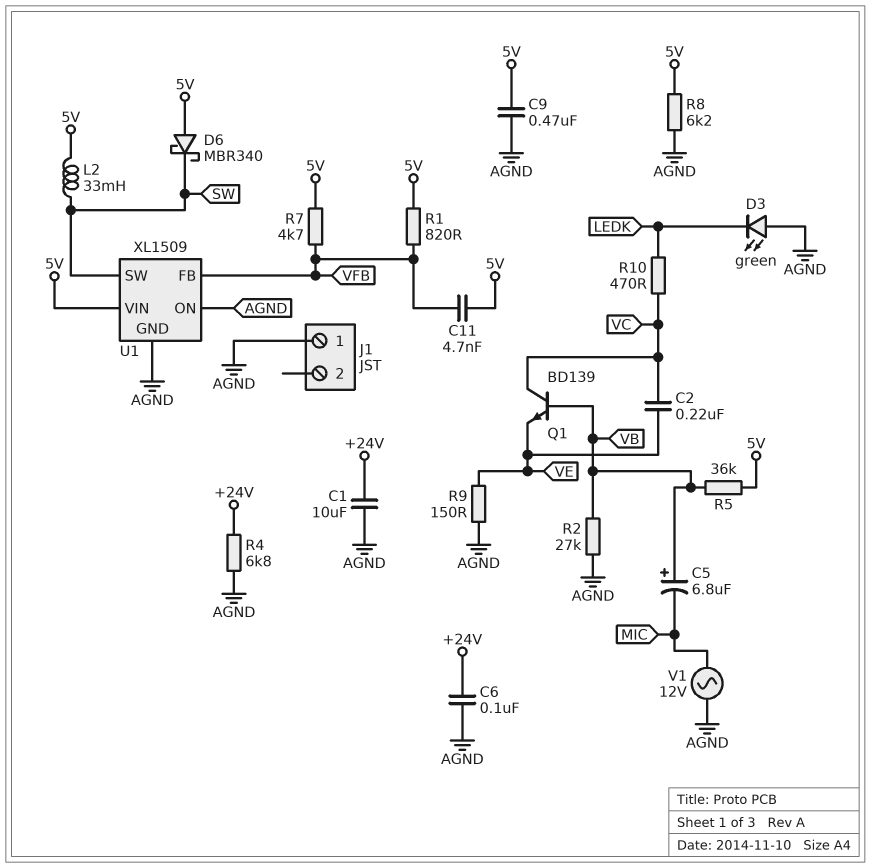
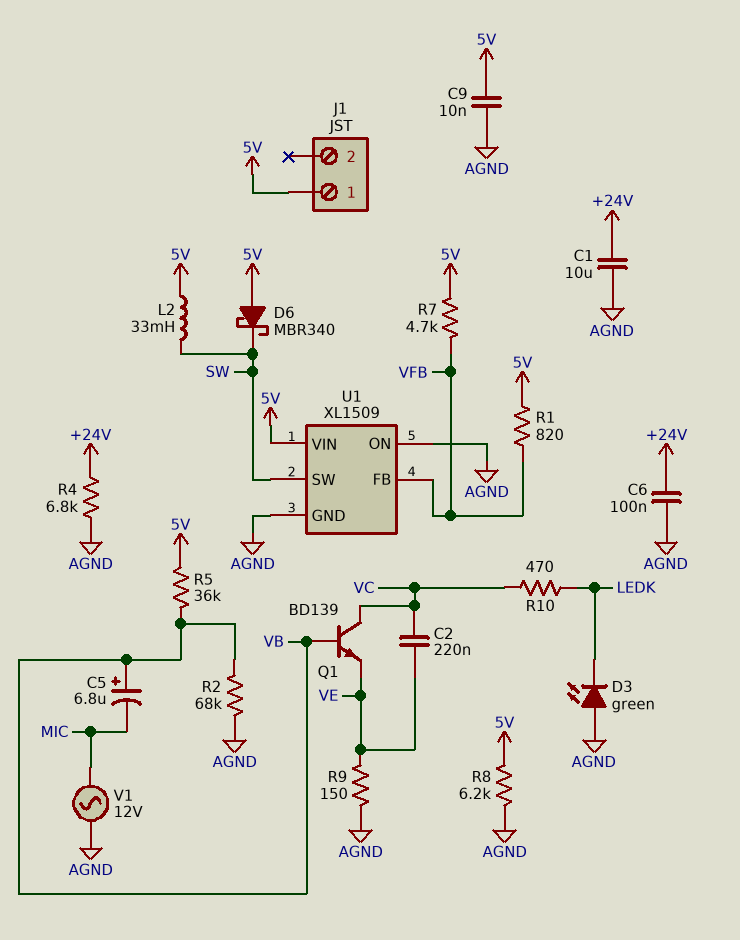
C9: 470nF (5V, AGND) -> 10nF (5V, AGND)
C11: 4.7nF (5V, VFB) -> none
J1 pin 1: AGND -> 5V
R2: 27k (AGND, VB) -> 68k (AGND, VB)

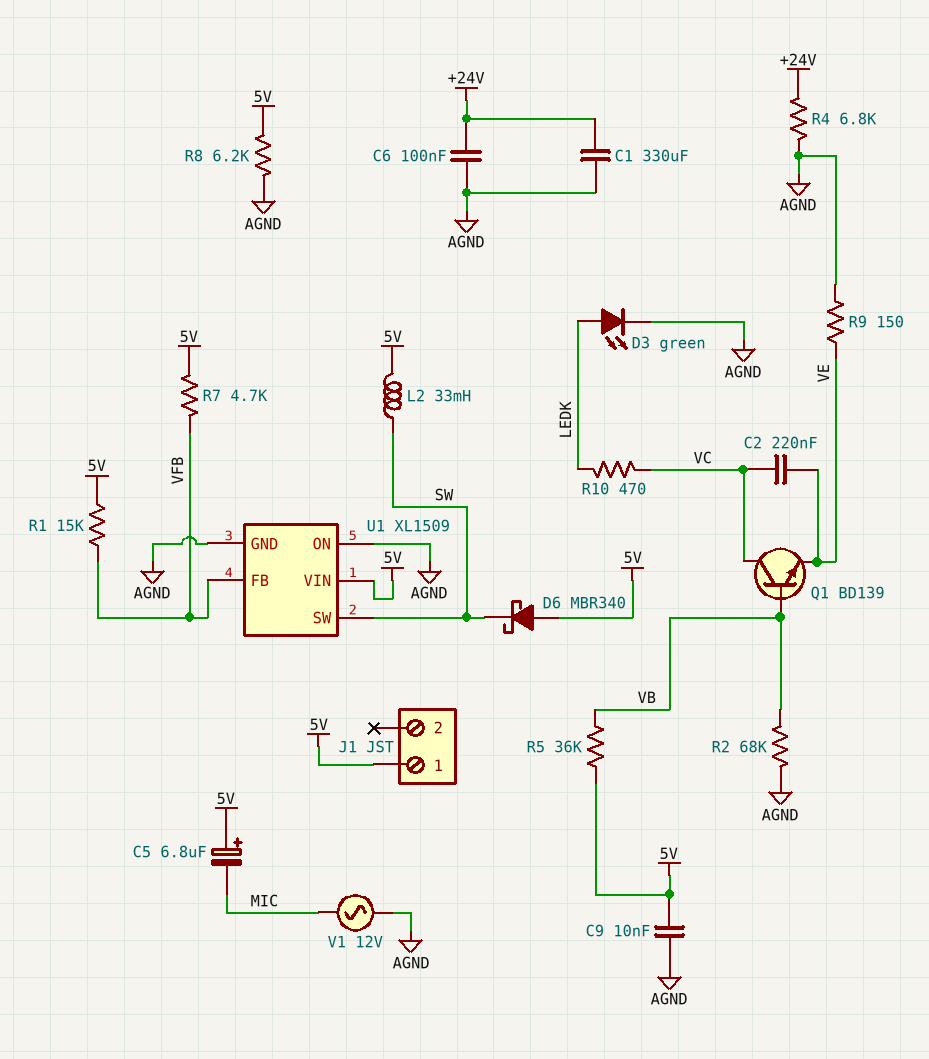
C1: 10uF (+24V, AGND) -> 330uF (+24V, AGND)
C5: 6.8uF (plus VB, minus MIC) -> 6.8uF (plus 5V, minus MIC)
D3: LED green (A AGND, K LEDK) -> LED green (A LEDK, K AGND)
R1: 820 (5V, VFB) -> 15k (5V, VFB)

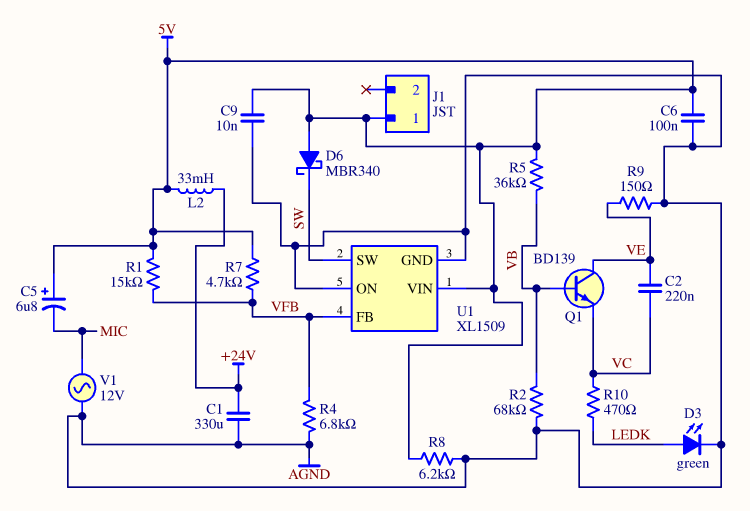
C6: 100nF (+24V, AGND) -> 100nF (5V, AGND)
L2: 33mH (5V, SW) -> 33mH (+24V, 5V)
Q1: NPN BD139 (B VB, C VC, E VE) -> NPN BD139 (B VB, C VE, E VC)
R4: 6.8k (+24V, AGND) -> 6.8k (AGND, VFB)

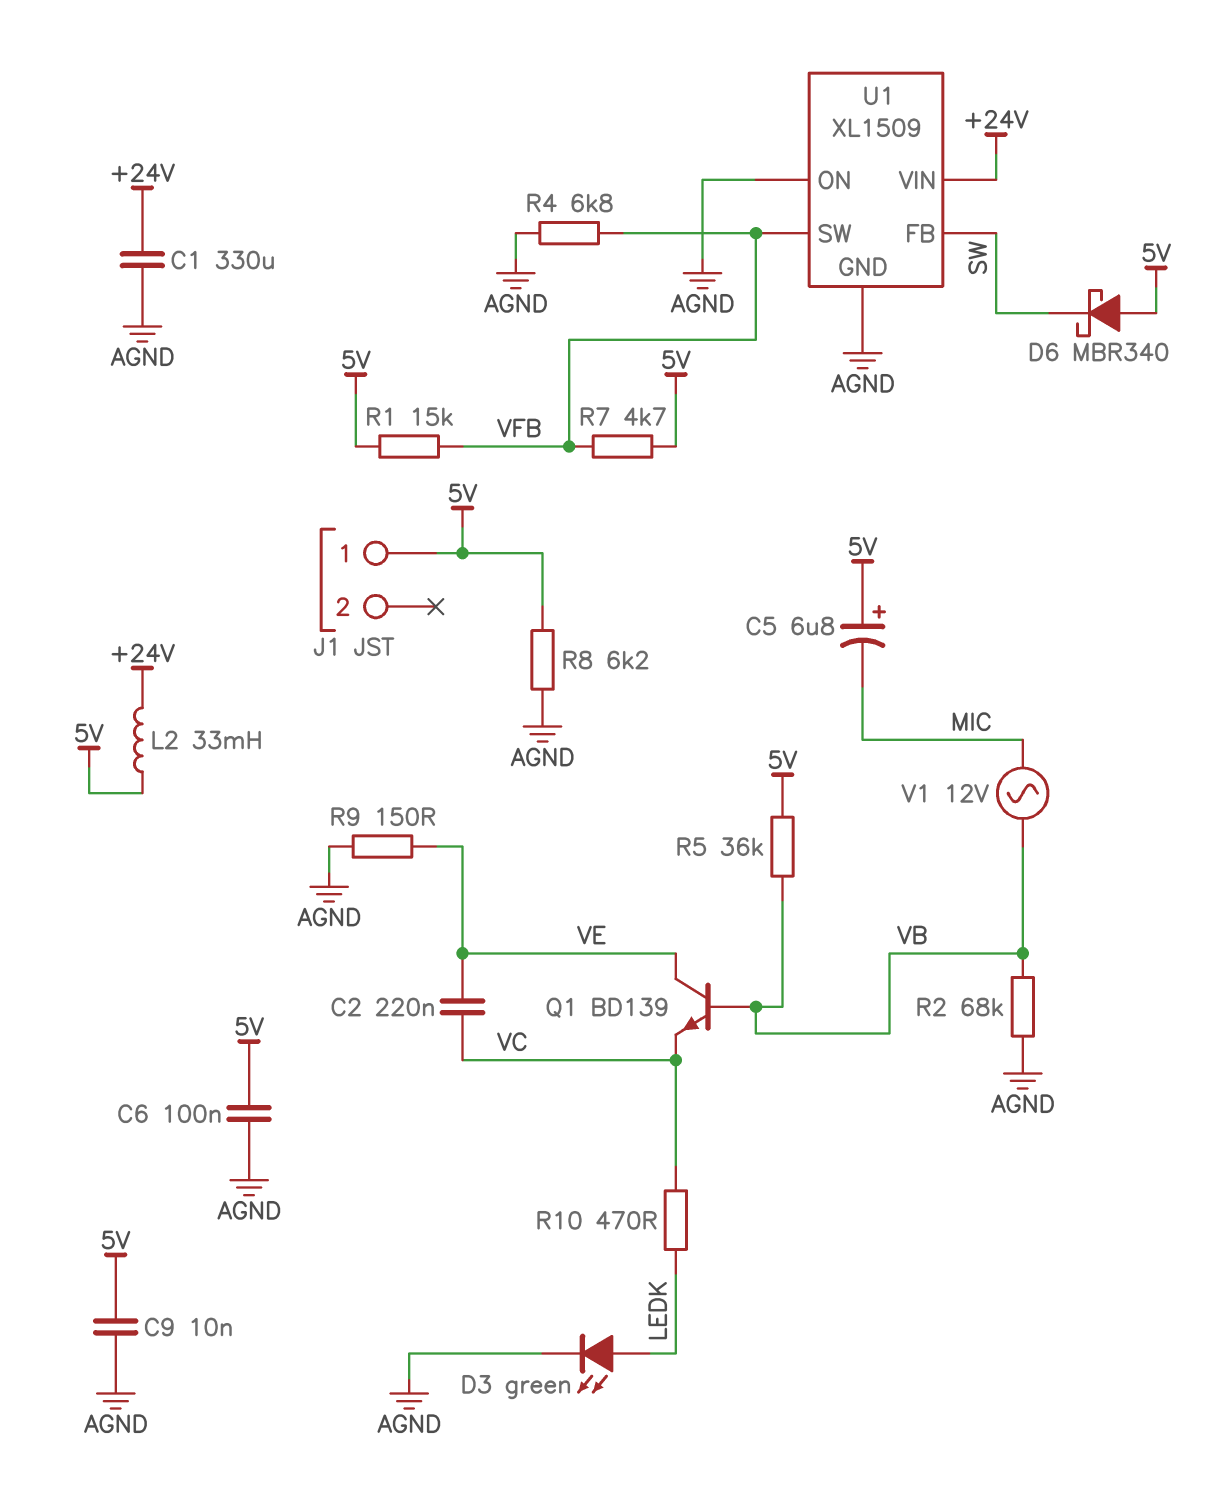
U1 pin FB: VFB -> SW
U1 pin SW: SW -> VFB
U1 pin VIN: 5V -> +24V
V1: AC 12V (AGND, MIC) -> AC 12V (MIC, VB)

